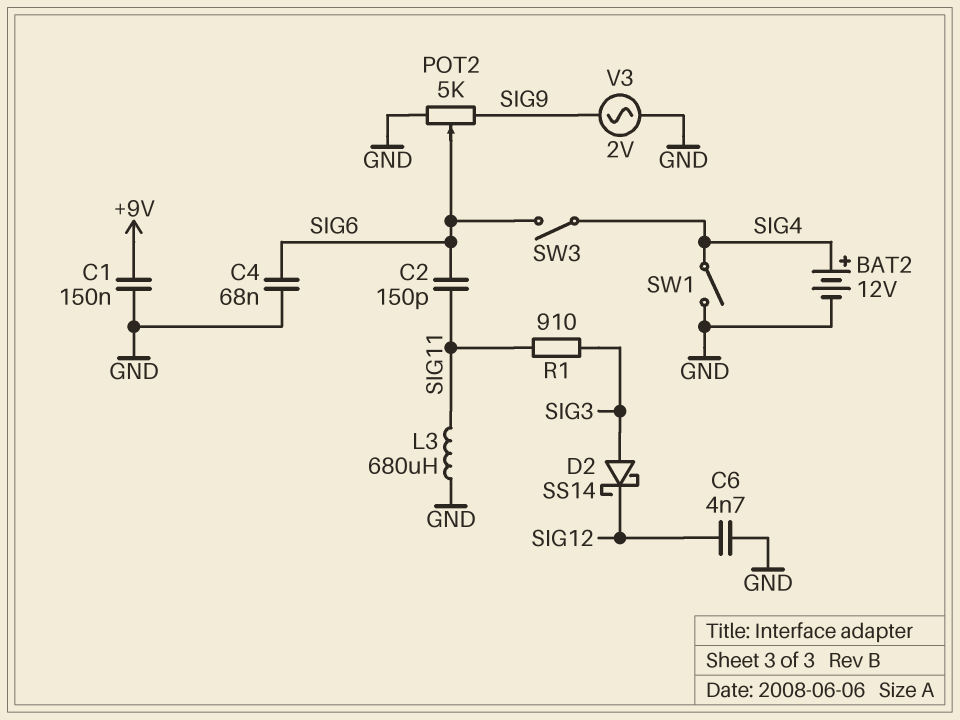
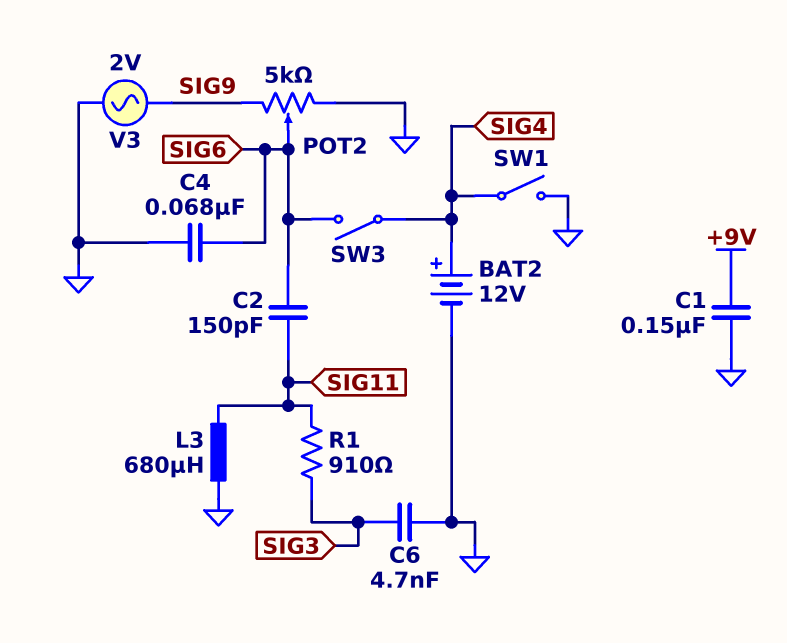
C6: 4.7nF (GND, SIG12) -> 4.7nF (GND, SIG3)
D2: schottky SS14 (A SIG3, K SIG12) -> none

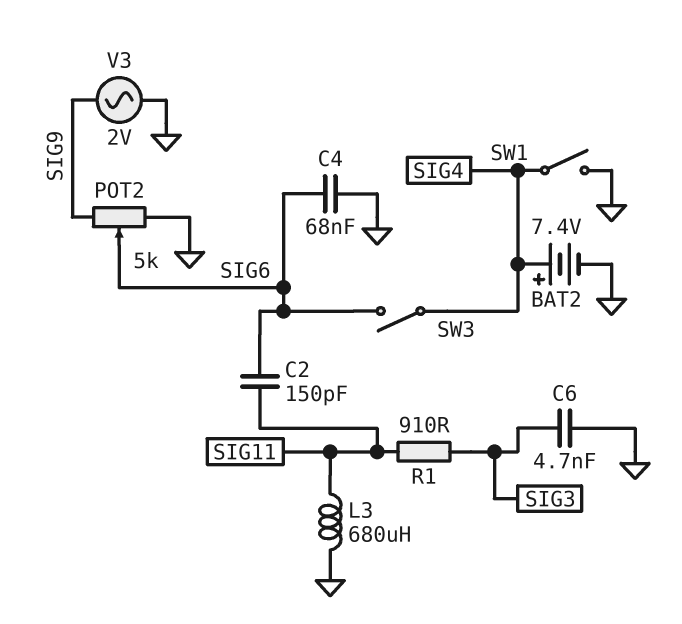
BAT2: 12V (plus SIG4, minus GND) -> 7.4V (plus SIG4, minus GND)
C1: 150nF (+9V, GND) -> none

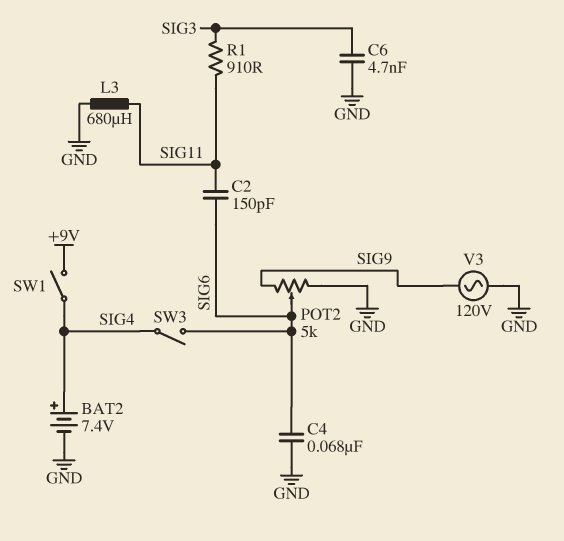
SW1: switch (GND, SIG4) -> switch (+9V, SIG4)
V3: AC 2V (GND, SIG9) -> AC 120V (GND, SIG9)

